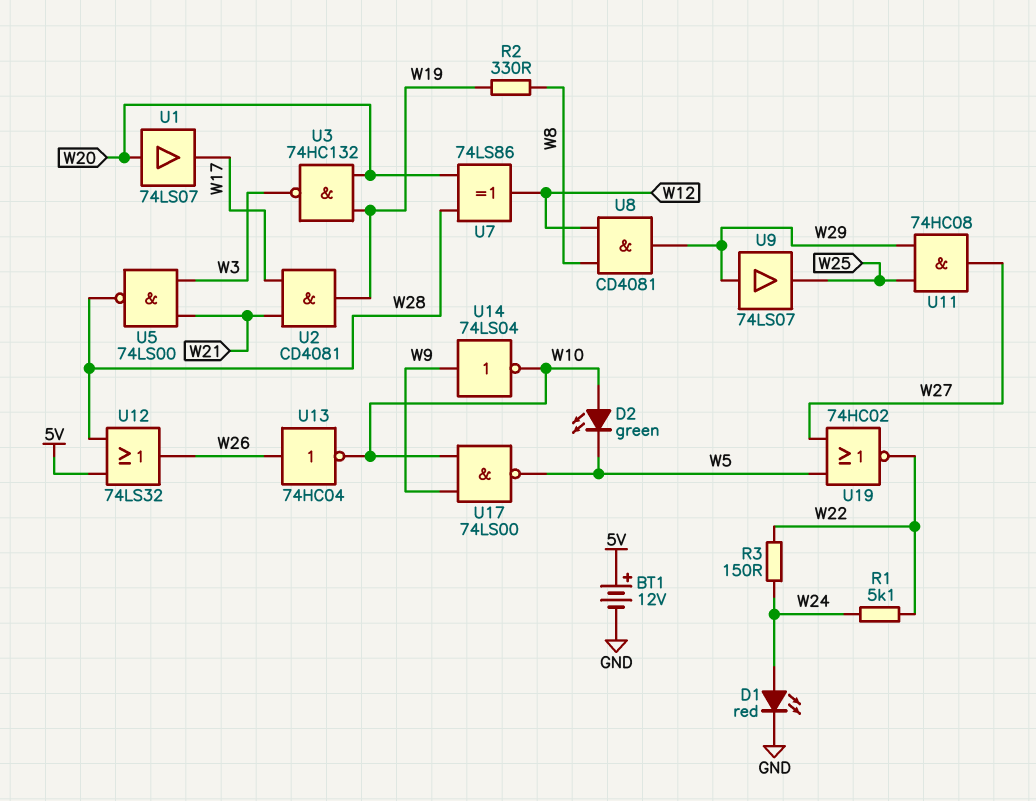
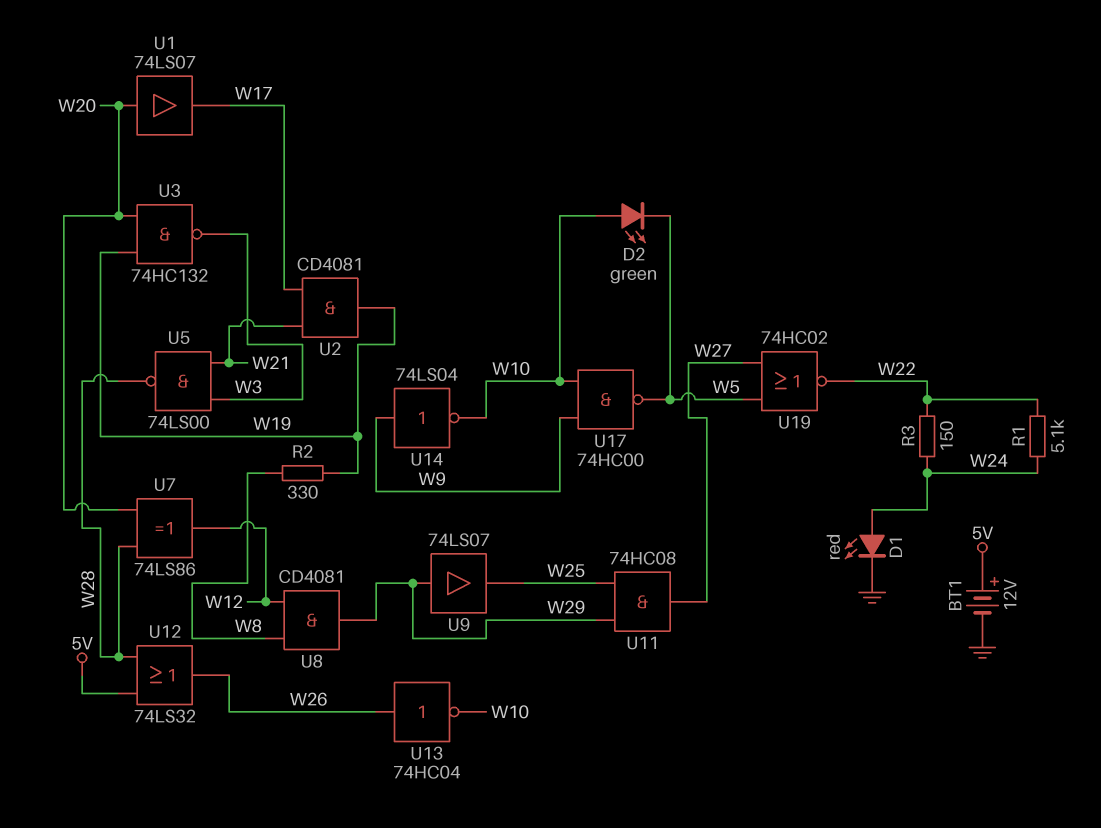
U17: NAND 74LS00 (in W9, in W10, out W5) -> NAND 74HC00 (in W9, in W10, out W5)

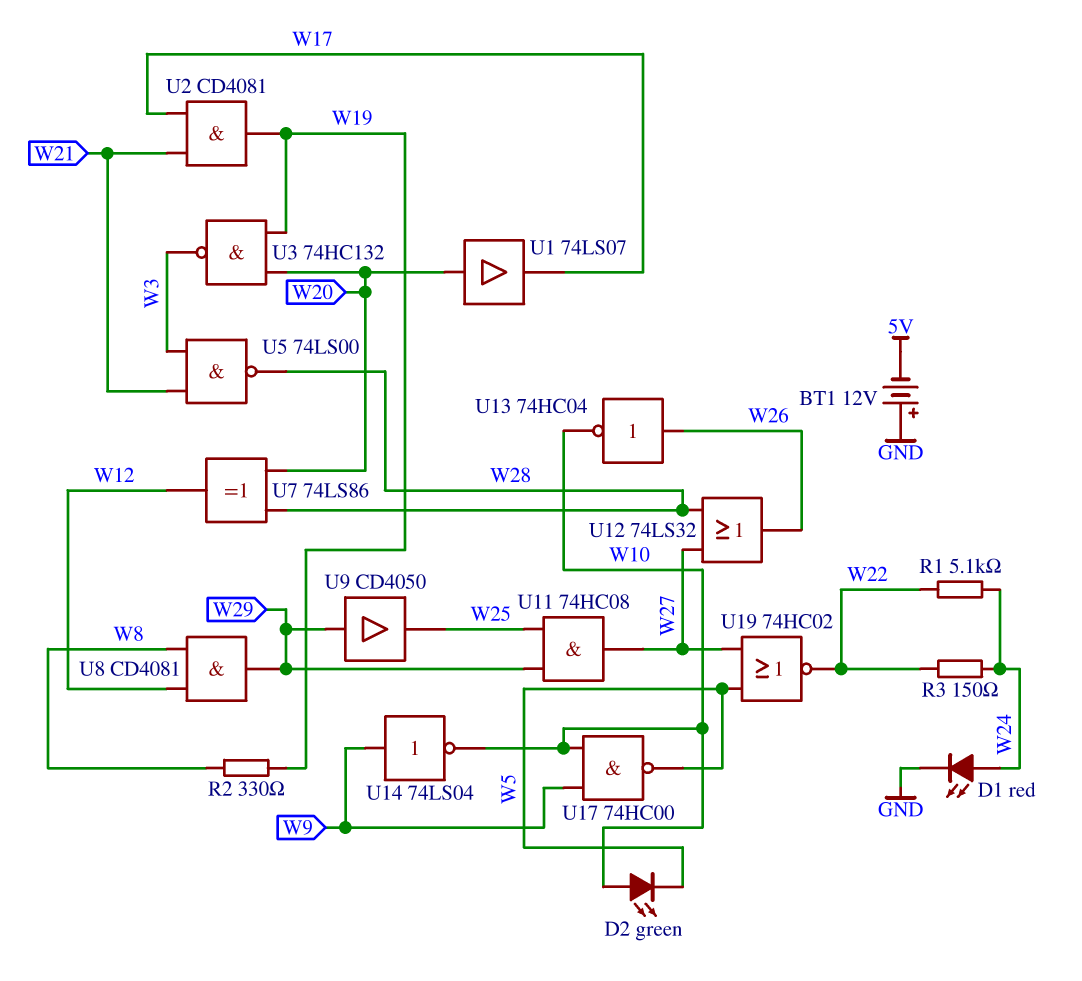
BT1: 12V (plus 5V, minus GND) -> 12V (plus GND, minus 5V)
U9: buffer 74LS07 (in W29, out W25) -> buffer CD4050 (in W29, out W25)
U12: OR 74LS32 (in 5V, in W28, out W26) -> OR 74LS32 (in W27, in W28, out W26)

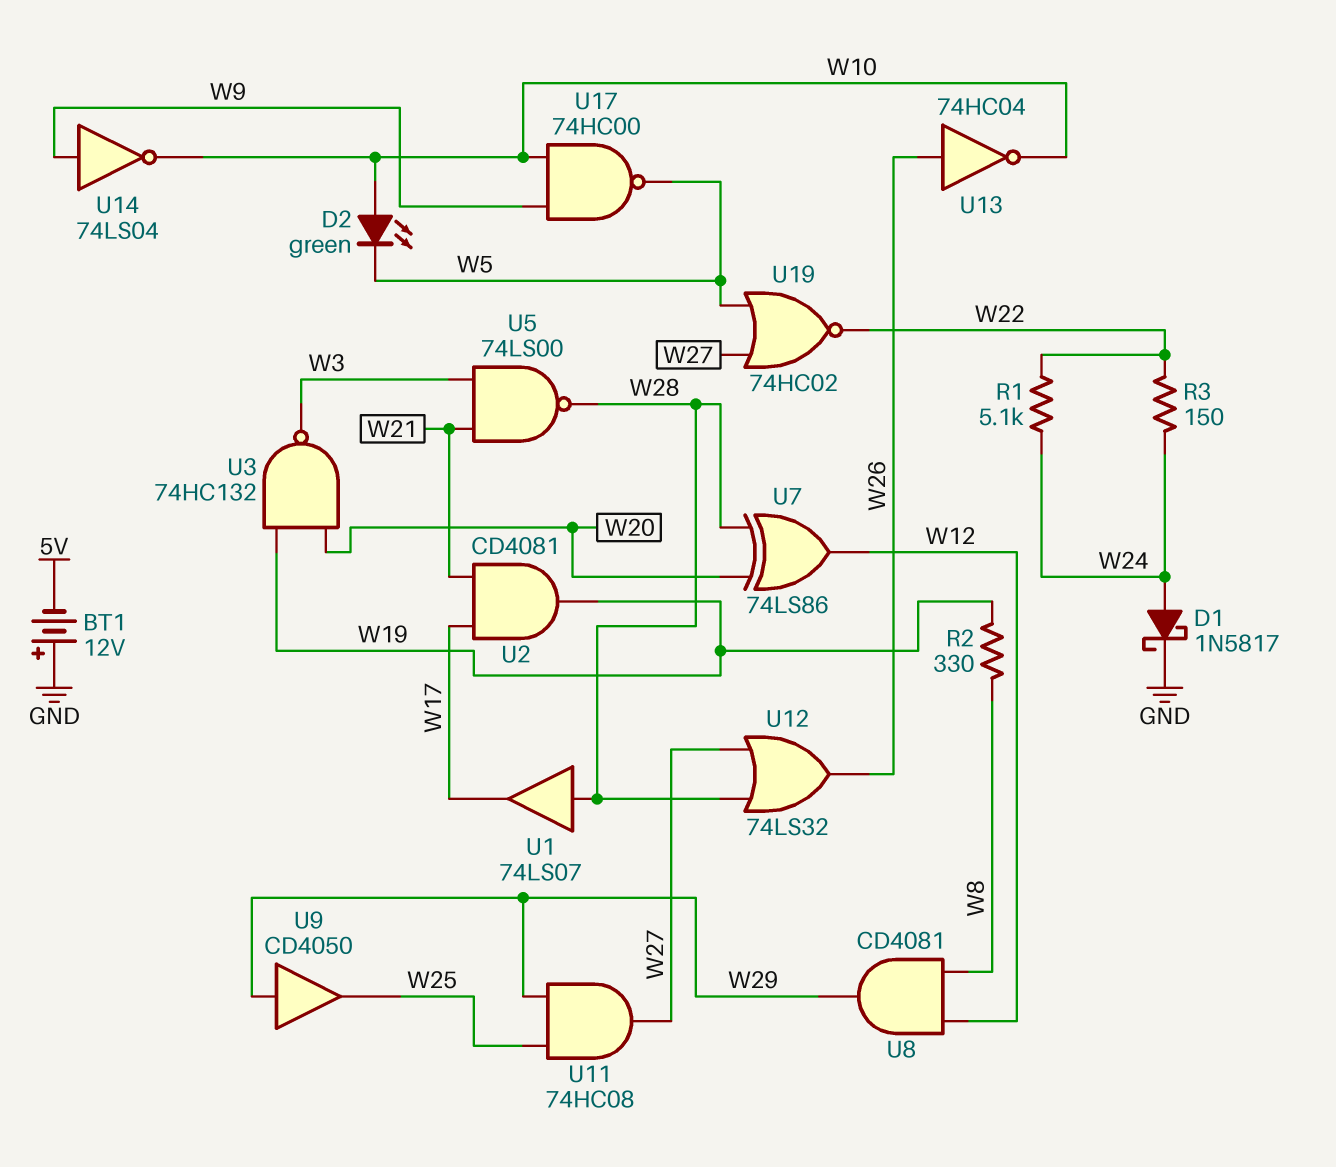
D1: LED red (A W24, K GND) -> schottky 1N5817 (A W24, K GND)
U1: buffer 74LS07 (in W20, out W17) -> buffer 74LS07 (in W28, out W17)

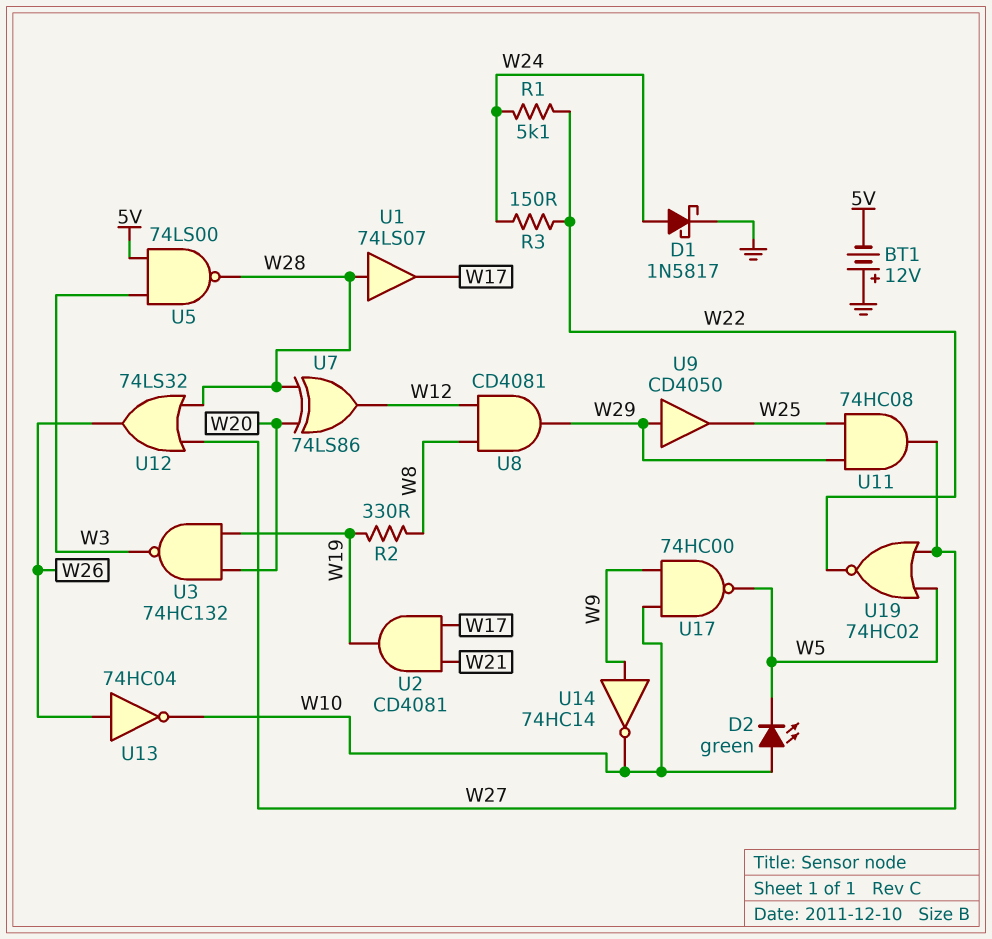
U5: NAND 74LS00 (in W3, in W21, out W28) -> NAND 74LS00 (in 5V, in W3, out W28)
U14: NOT 74LS04 (in W9, out W10) -> NOT 74HC14 (in W9, out W10)

